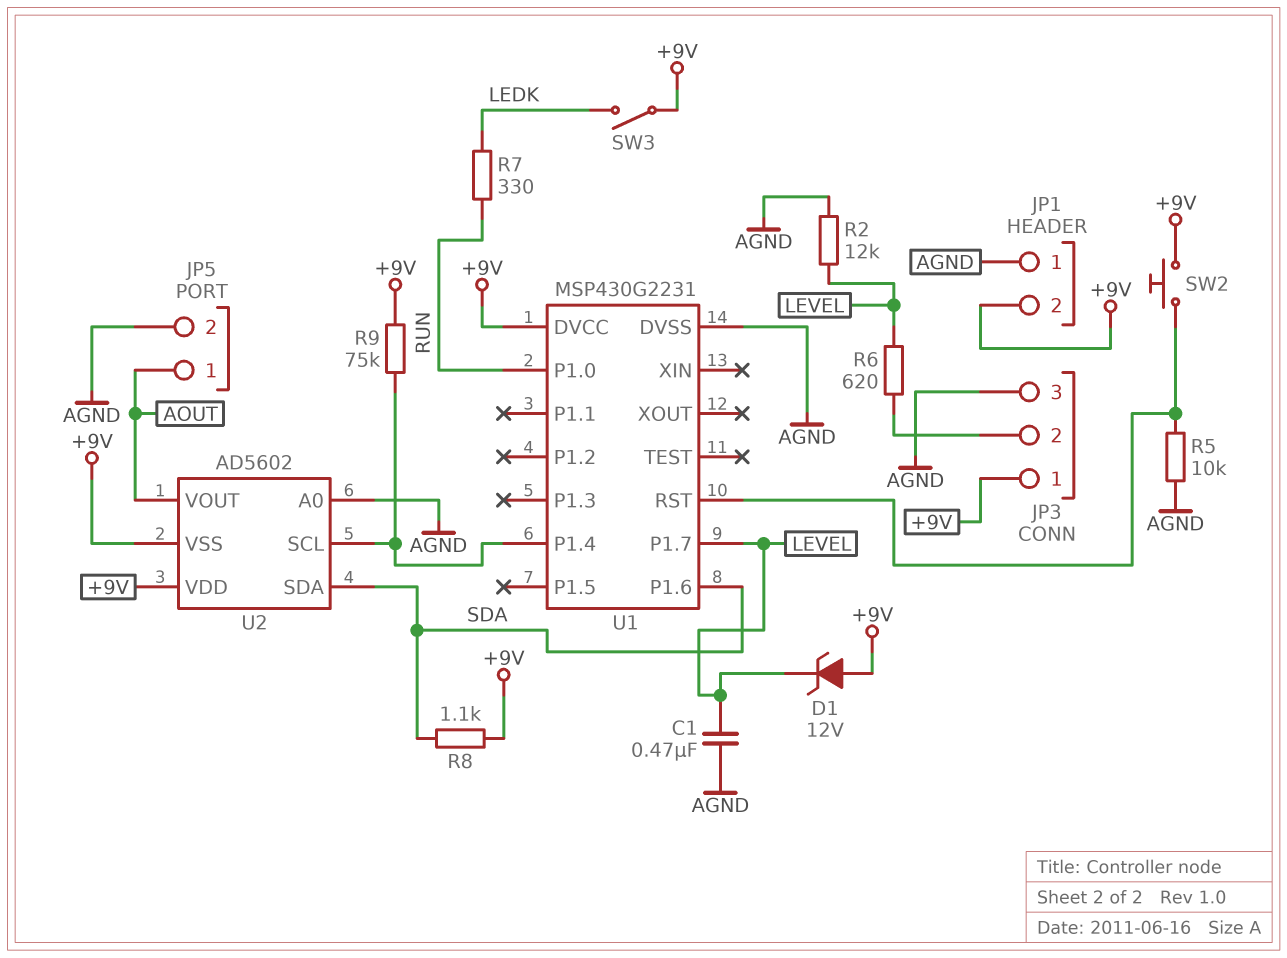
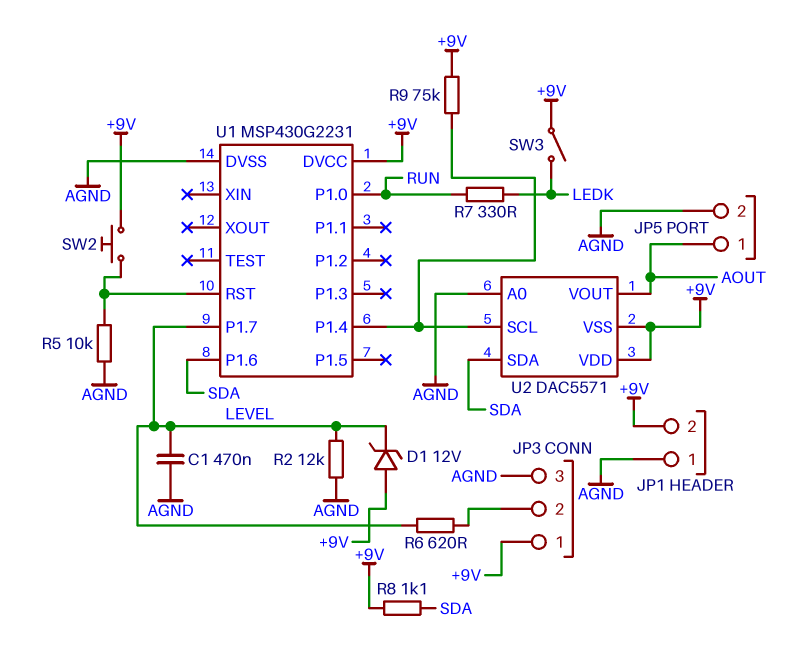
U2: AD5602 -> DAC5571

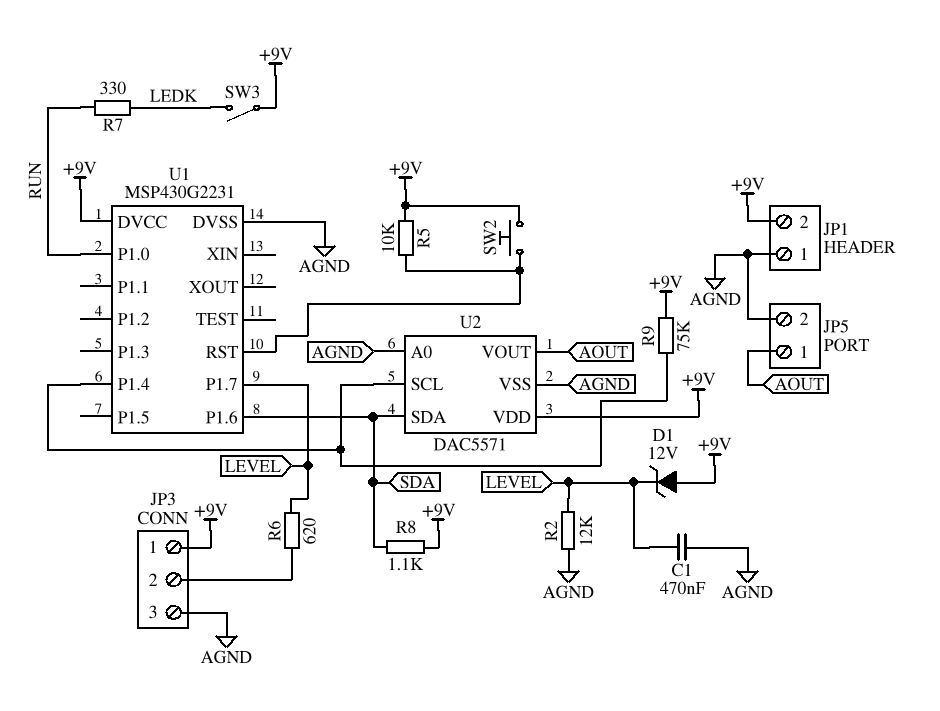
R5: 10k (AGND, U1/RST) -> 10k (+9V, U1/RST)
U2 pin VSS: +9V -> AGND

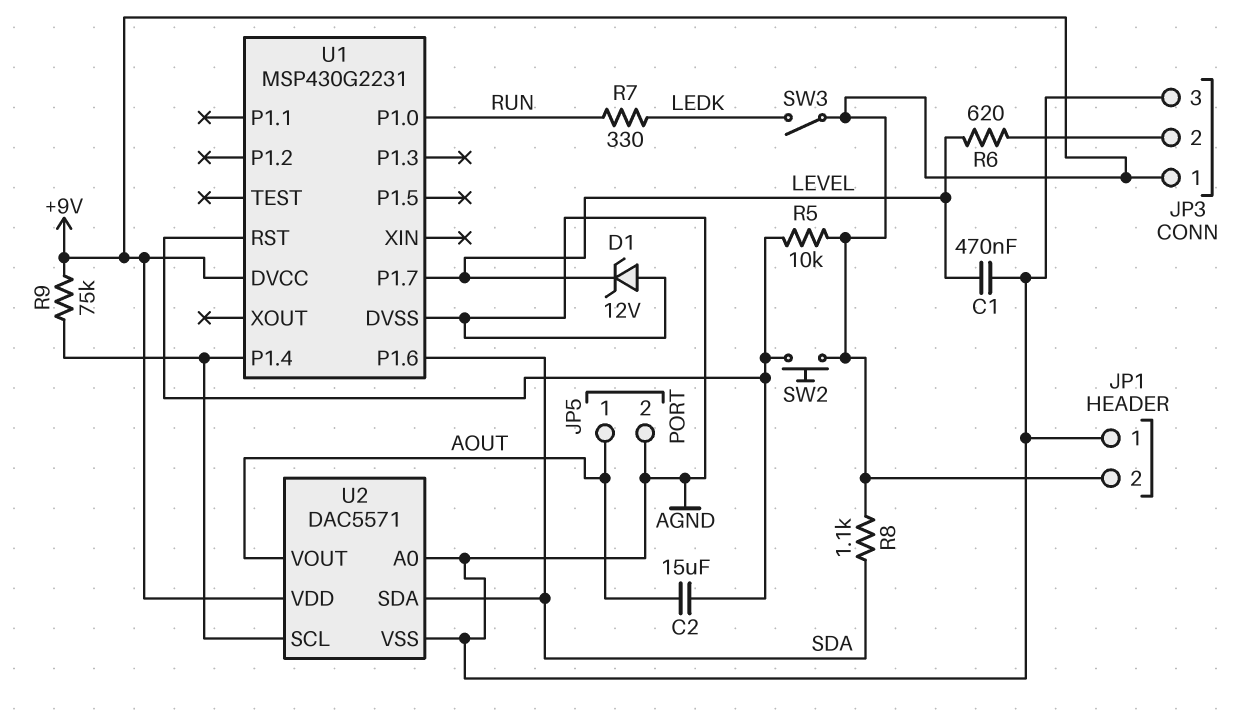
C2: none -> 15uF (AOUT, U1/RST)
D1: zener 12V (A +9V, K LEVEL) -> zener 12V (A AGND, K LEVEL)
R2: 12k (AGND, LEVEL) -> none

